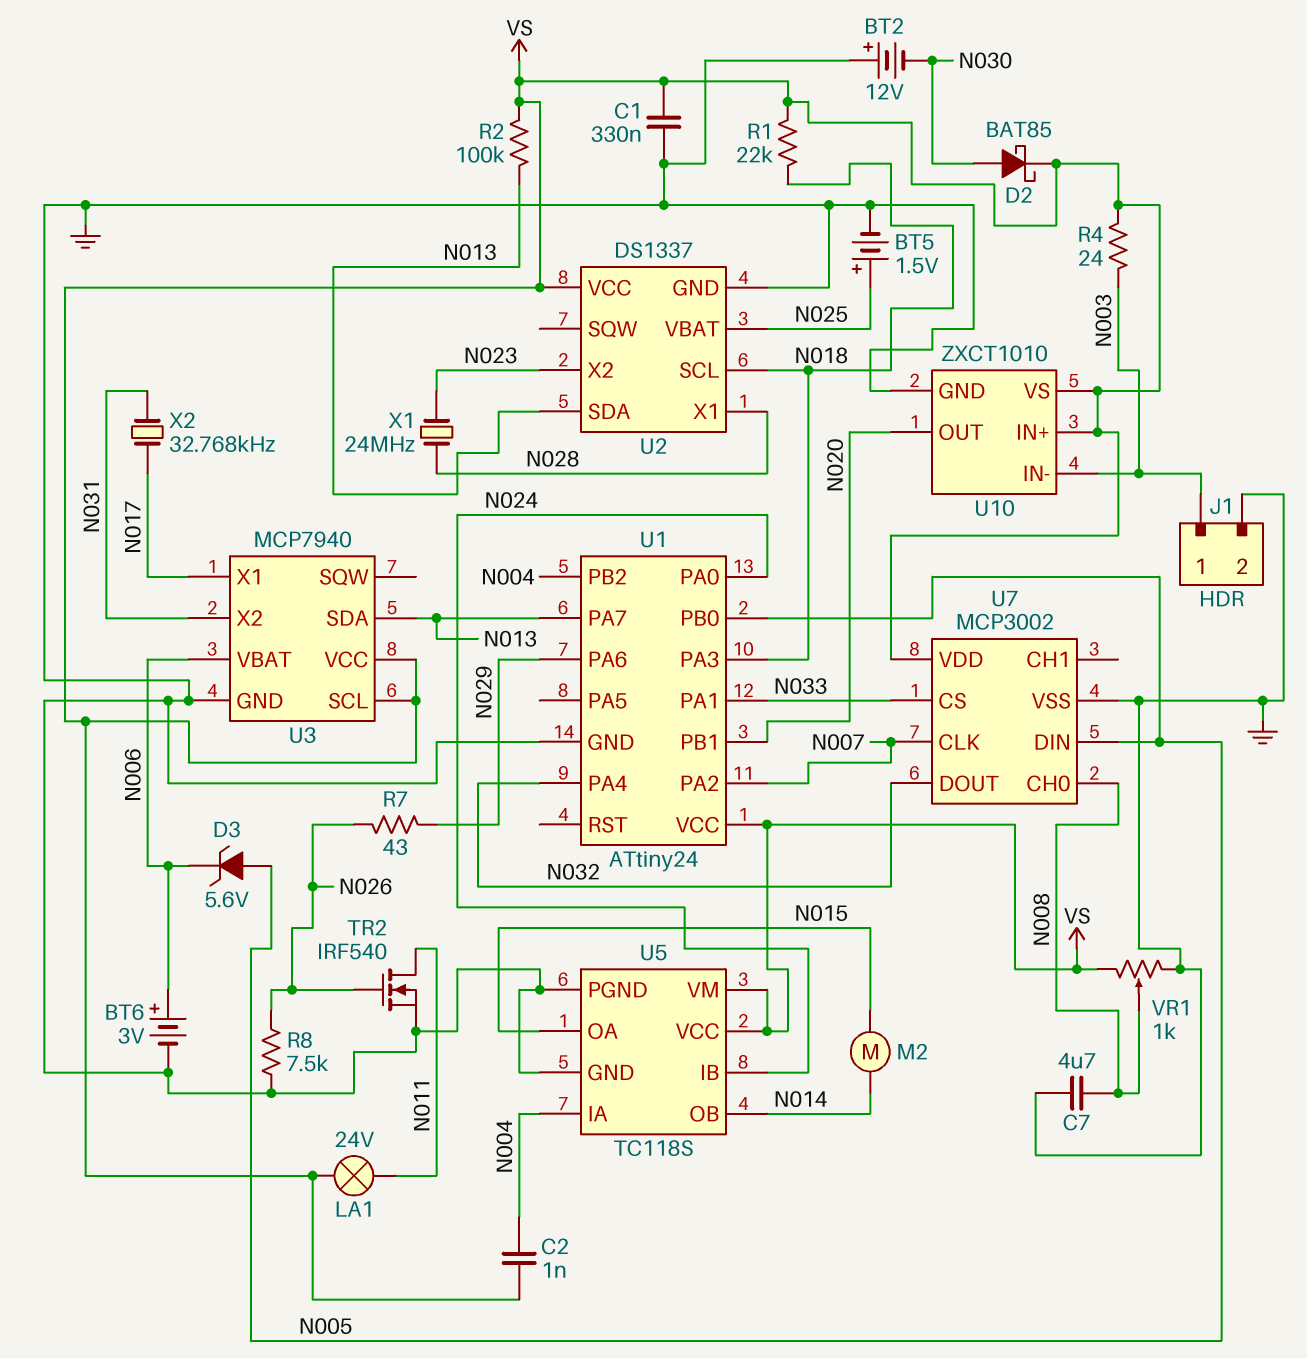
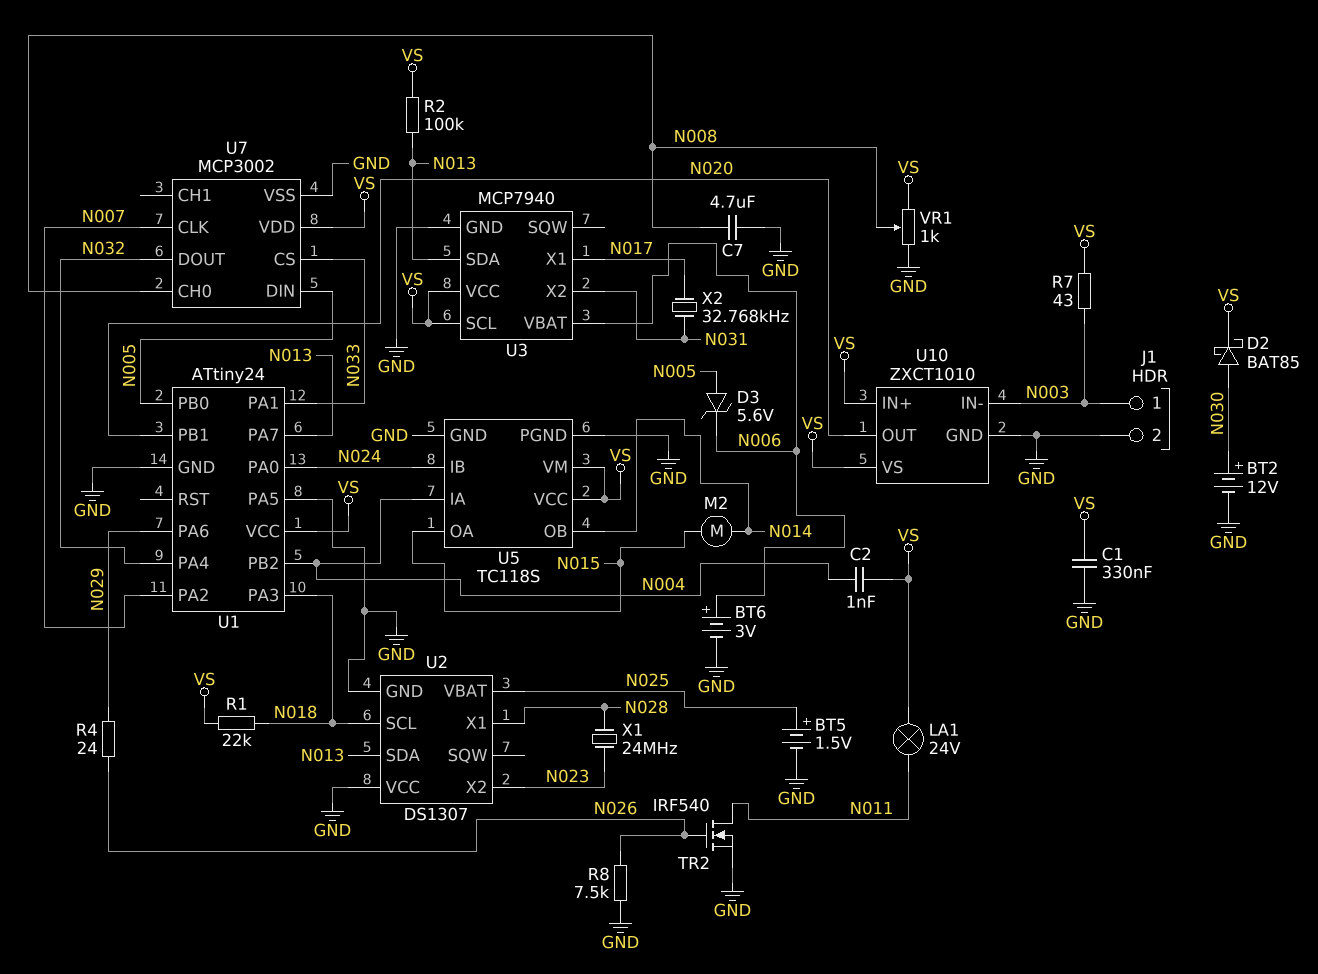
BT2: 12V (plus GND, minus N030) -> 12V (plus N030, minus GND)
R4: 24 (N003, VS) -> 24 (N026, N029)
R7: 43 (N026, N029) -> 43 (N003, VS)
U1 pin PA5: none -> GND
U2: DS1337 -> DS1307
U2 pin VCC: VS -> GND

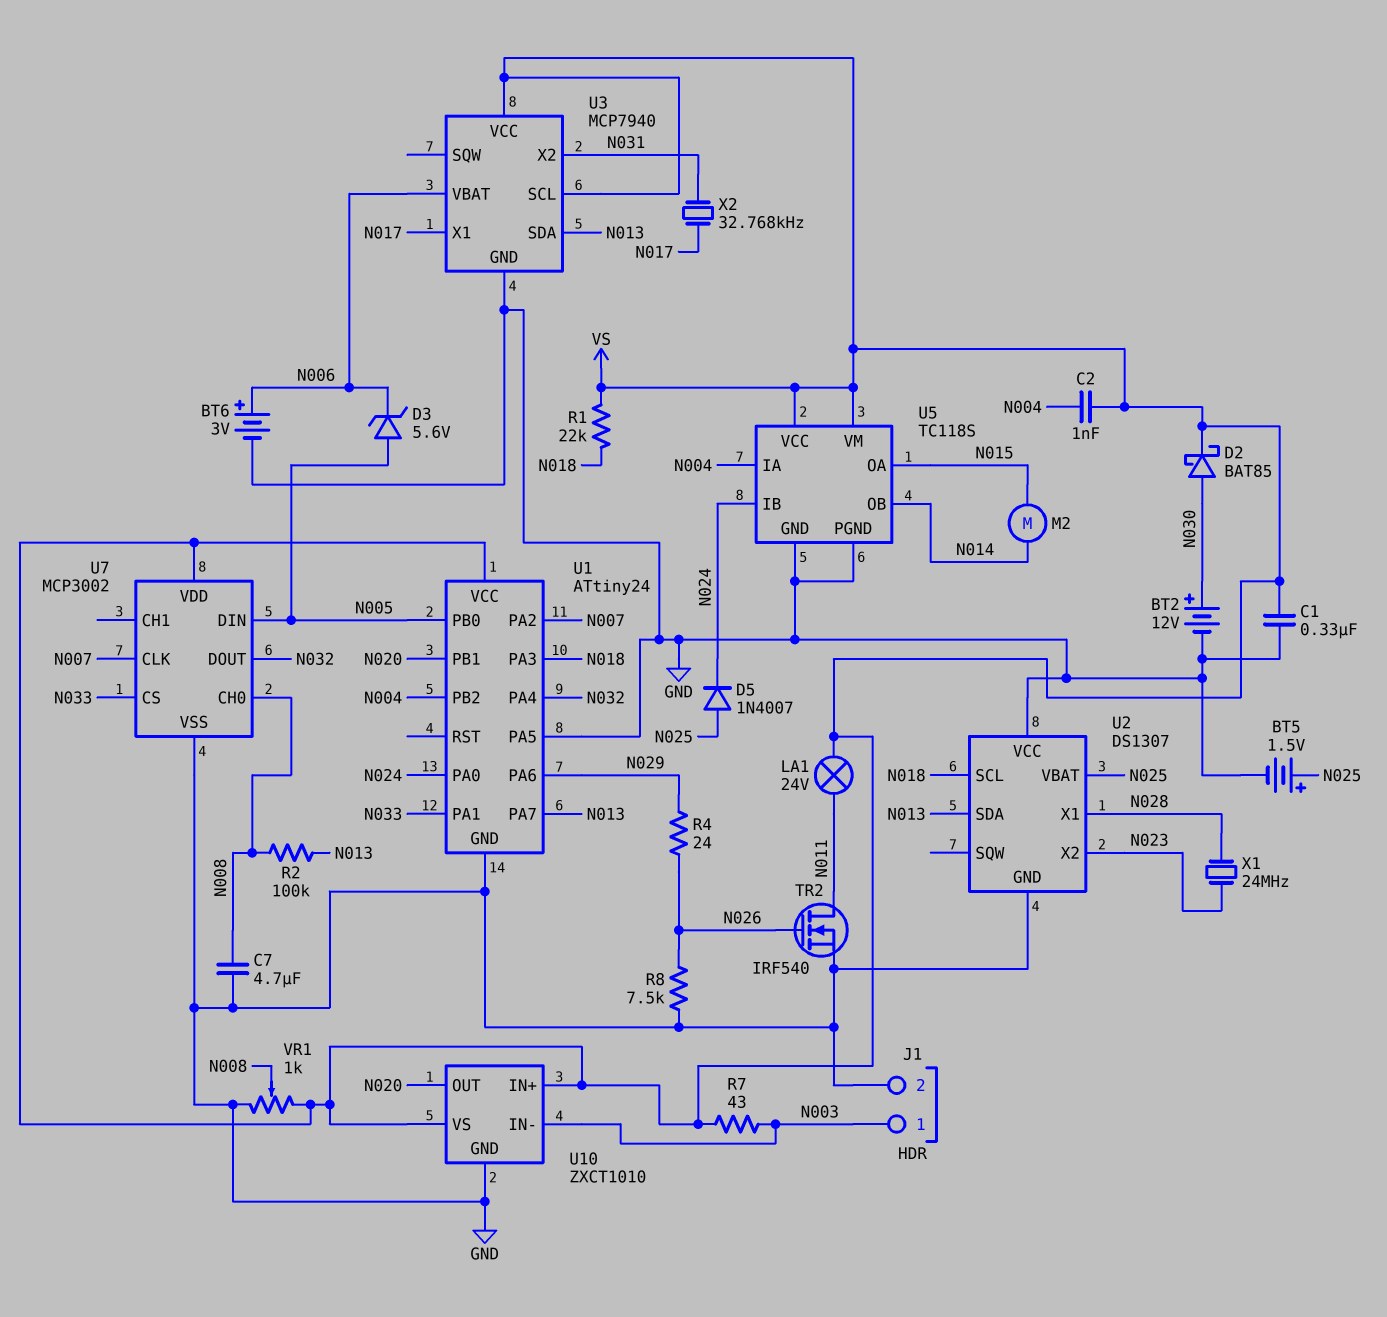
D5: none -> diode 1N4007 (A N025, K N024)
R2: 100k (N013, VS) -> 100k (N008, N013)

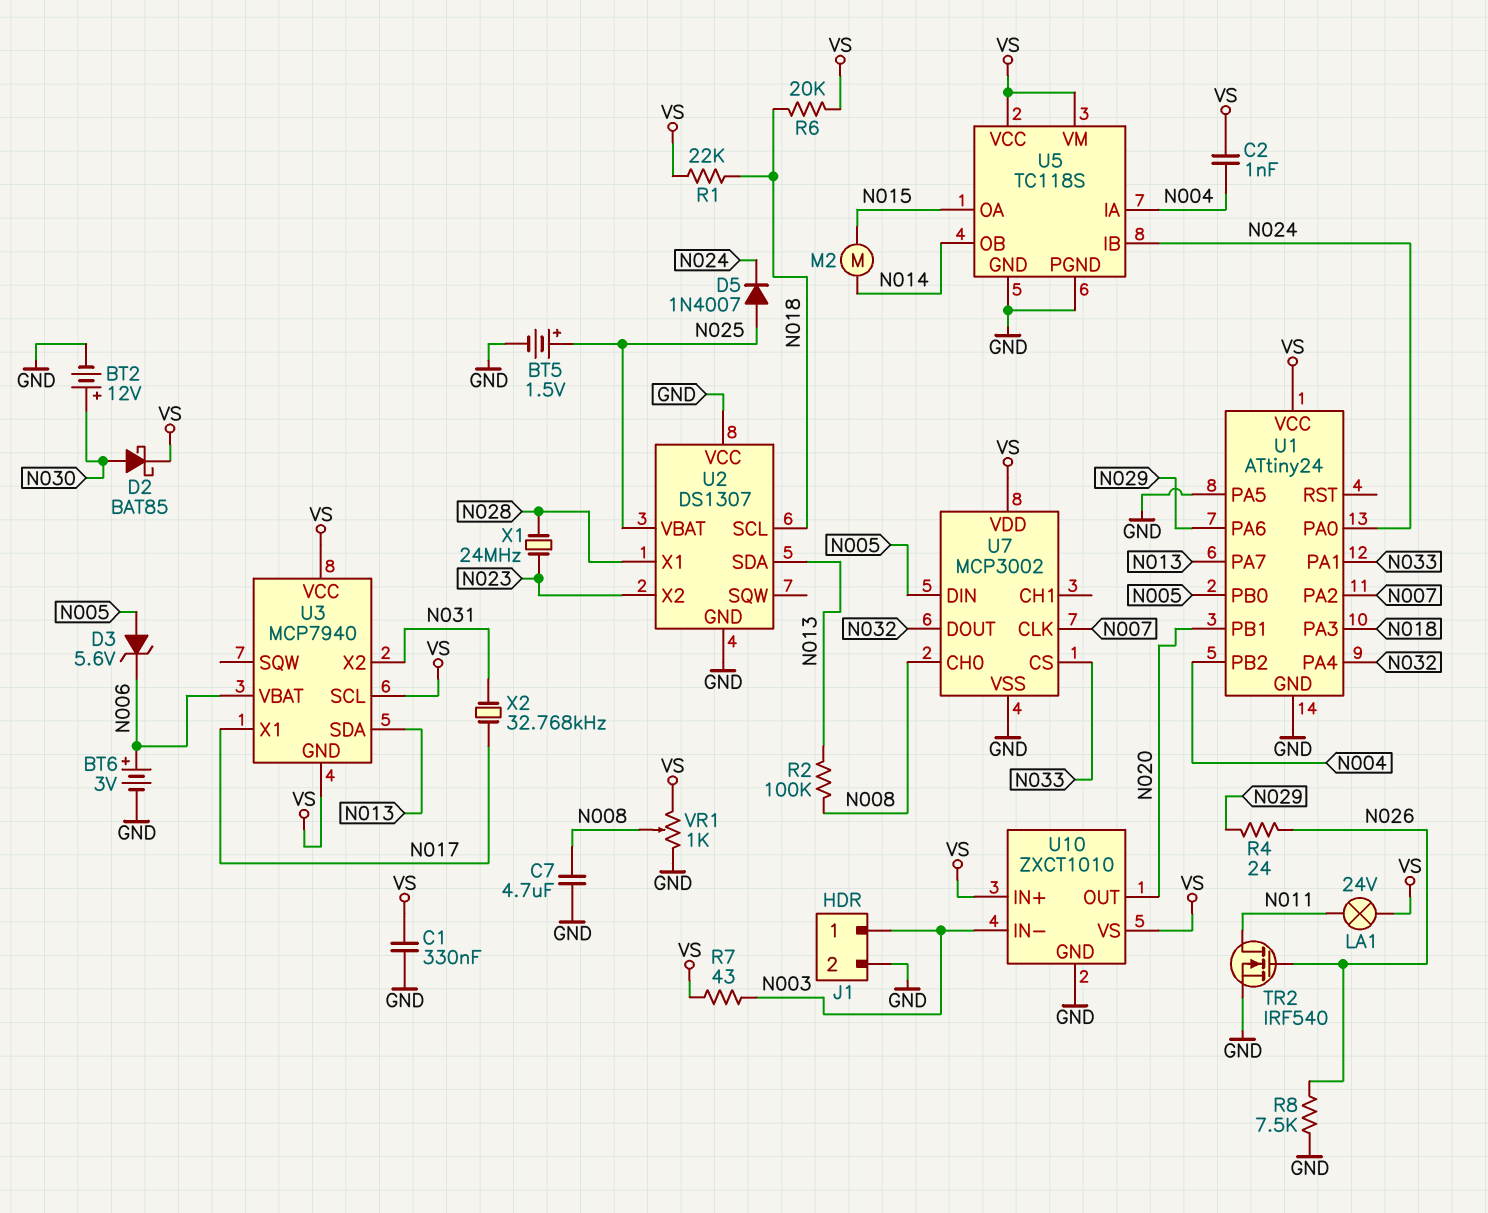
R6: none -> 20k (N018, VS)
U3 pin GND: GND -> VS

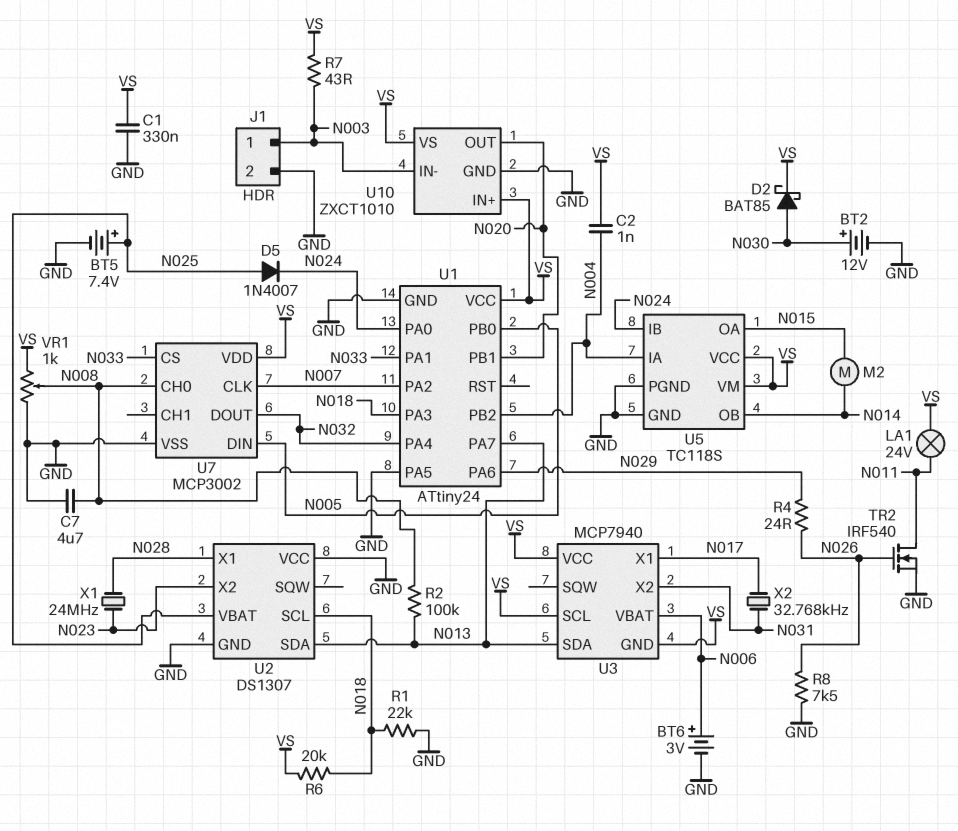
BT5: 1.5V (plus N025, minus GND) -> 7.4V (plus N025, minus GND)
D3: zener 5.6V (A N005, K N006) -> none
R1: 22k (N018, VS) -> 22k (GND, N018)

